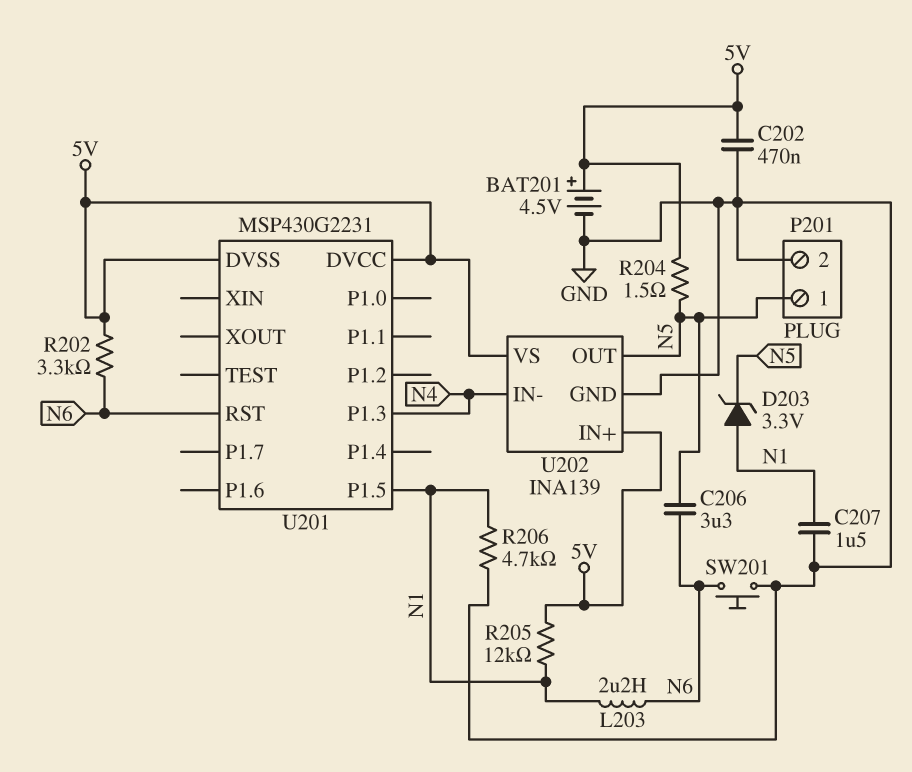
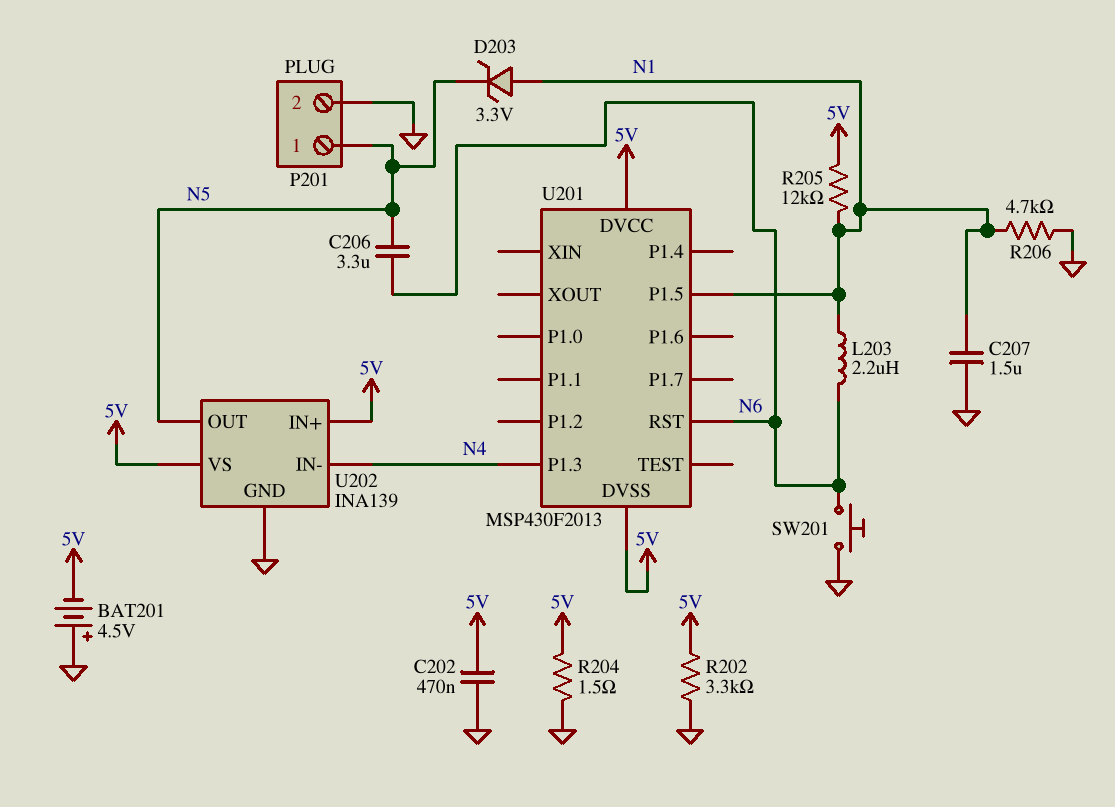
BAT201: 4.5V (plus 5V, minus GND) -> 4.5V (plus GND, minus 5V)
R202: 3.3k (5V, N6) -> 3.3k (5V, GND)
R204: 1.5 (5V, N5) -> 1.5 (5V, GND)
U201: MSP430G2231 -> MSP430F2013

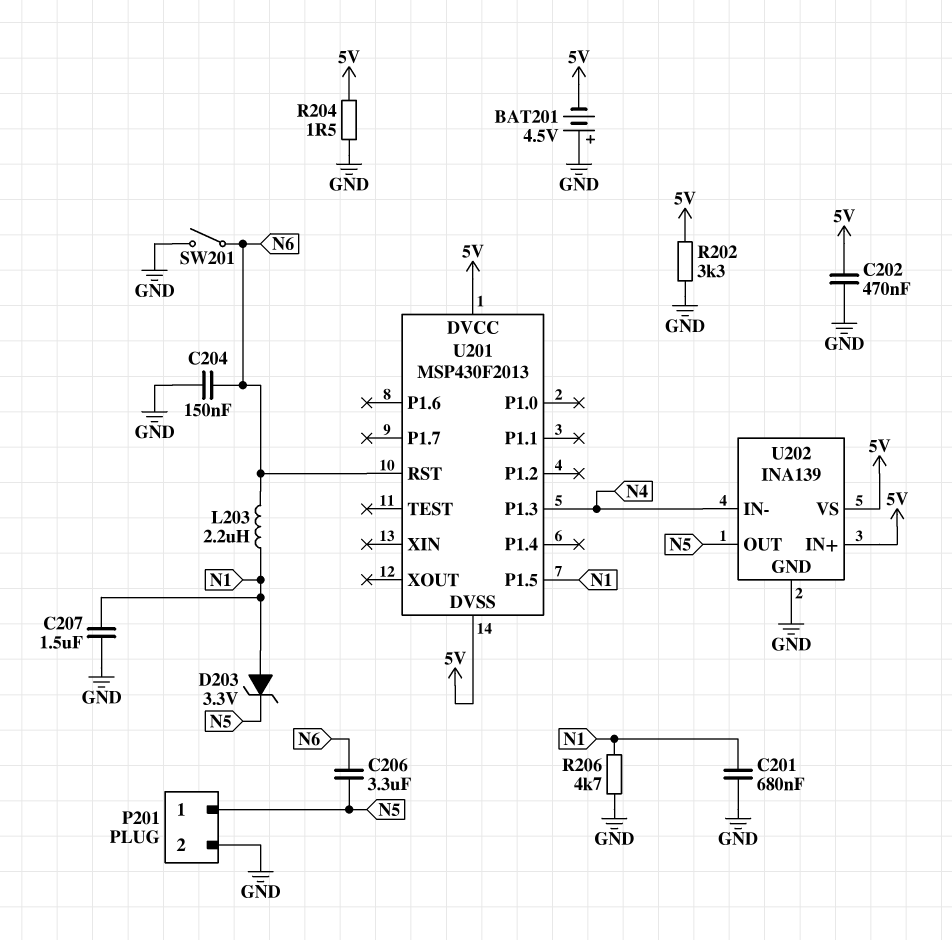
C201: none -> 680nF (GND, N1)
C204: none -> 150nF (GND, N6)
R205: 12k (5V, N1) -> none
SW201: button (GND, N6) -> switch (GND, N6)

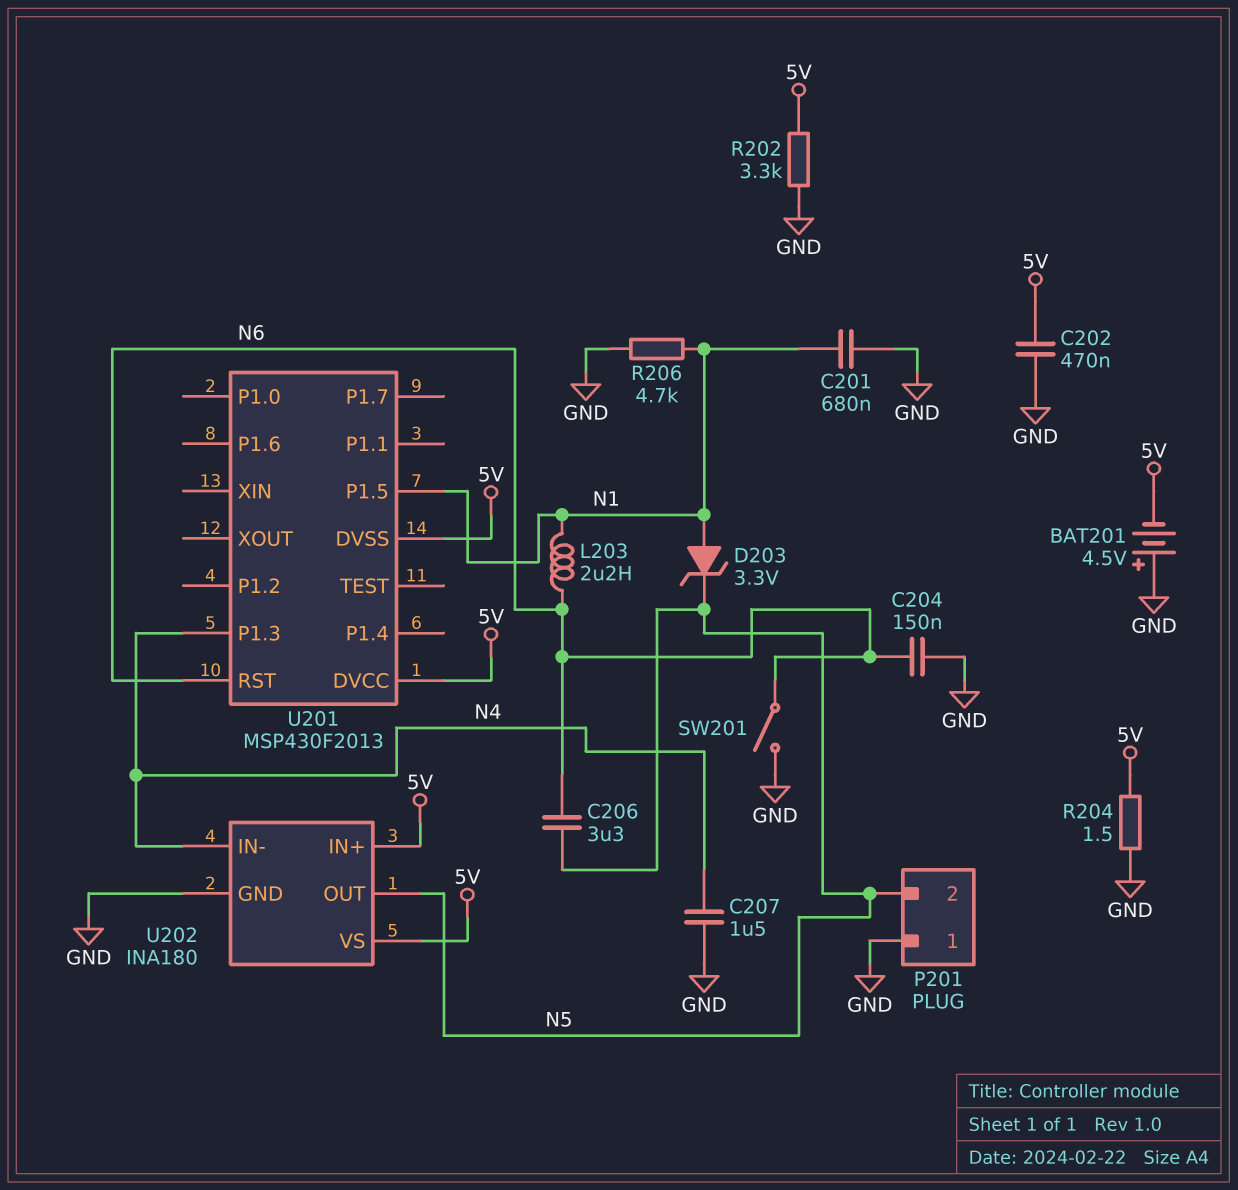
C207: 1.5uF (GND, N1) -> 1.5uF (GND, N4)
P201 pin 1: N5 -> GND
P201 pin 2: GND -> N5
U202: INA139 -> INA180

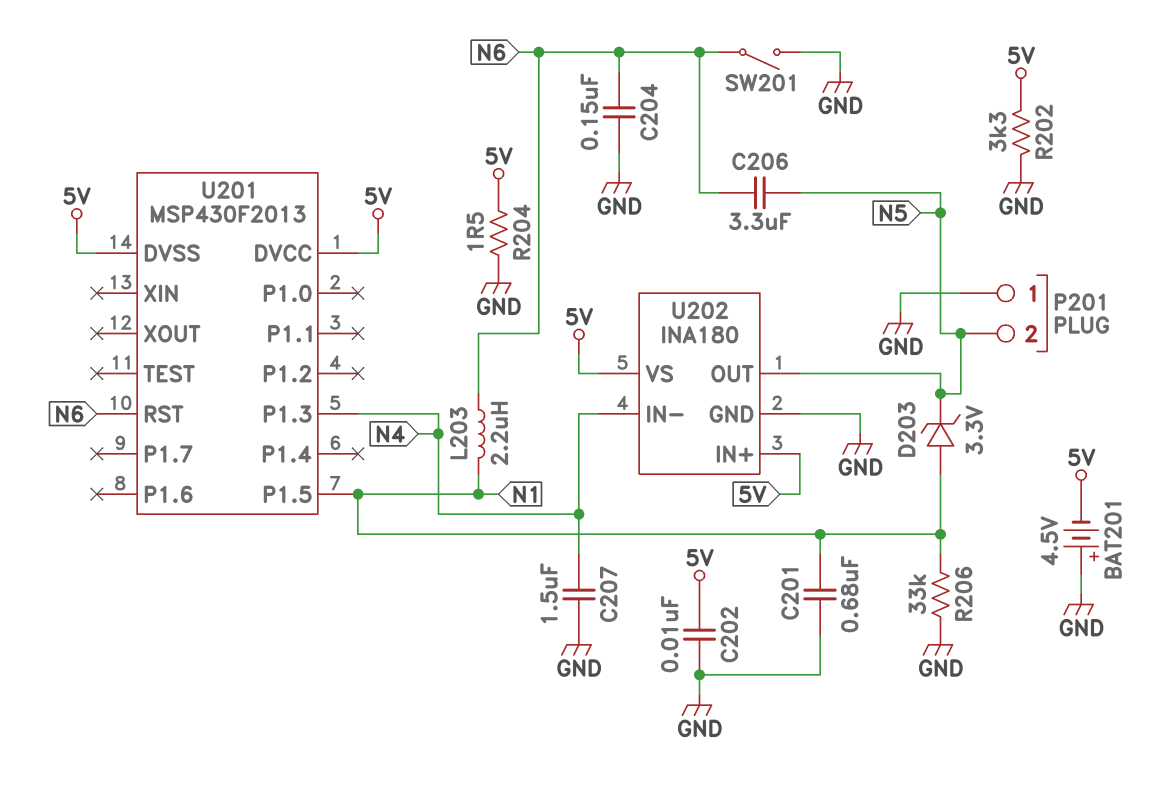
C202: 470nF (5V, GND) -> 10nF (5V, GND)
R206: 4.7k (GND, N1) -> 33k (GND, N1)

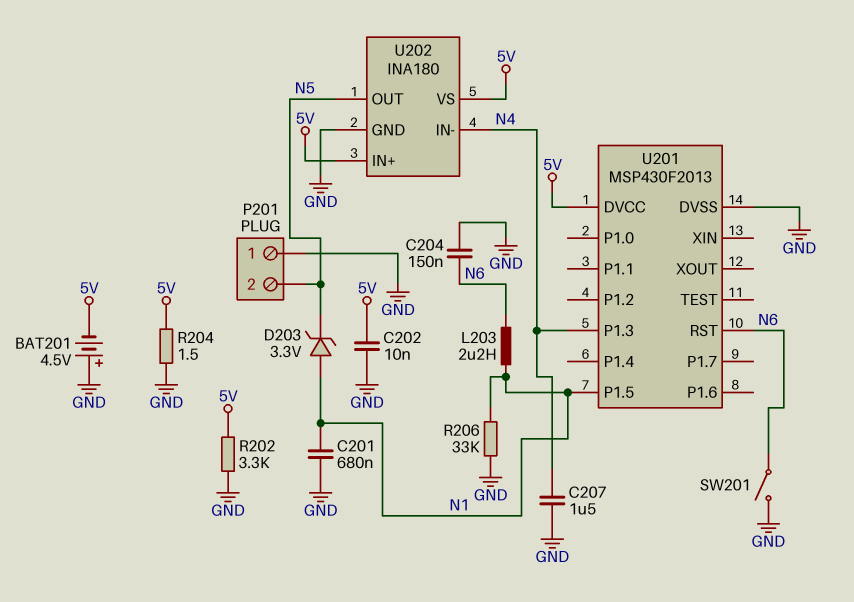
C206: 3.3uF (N5, N6) -> none
U201 pin DVSS: 5V -> GND

